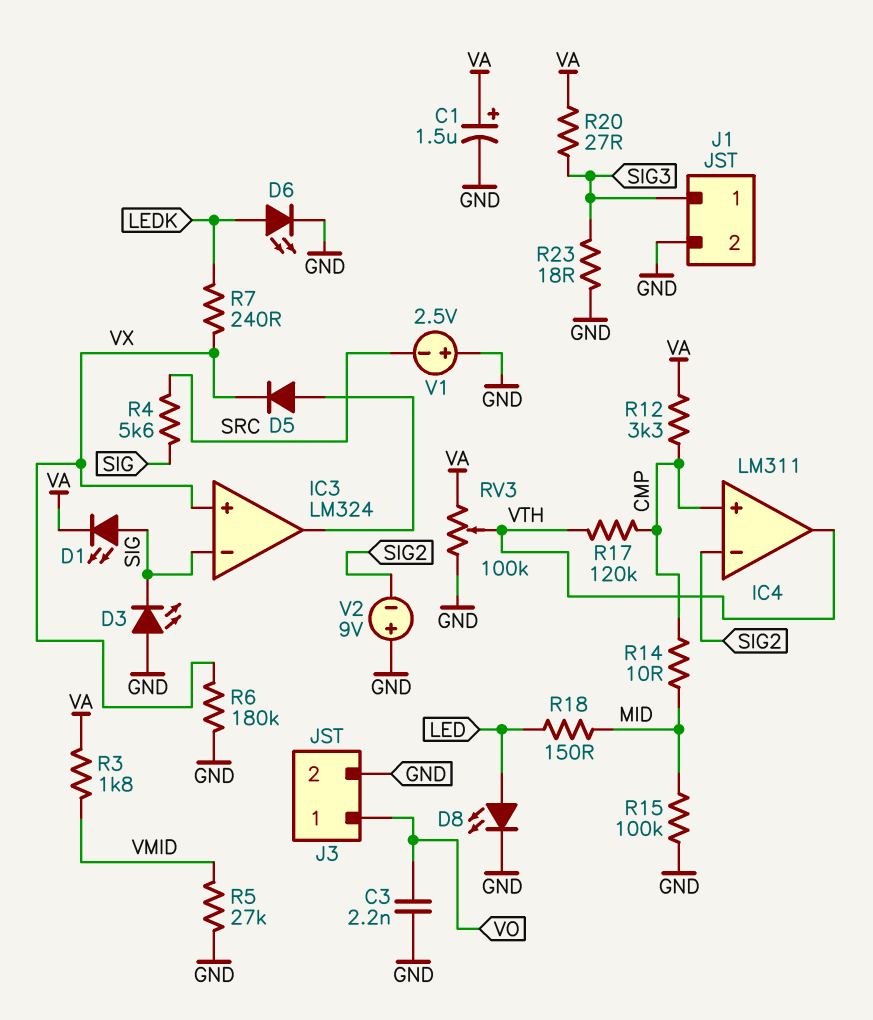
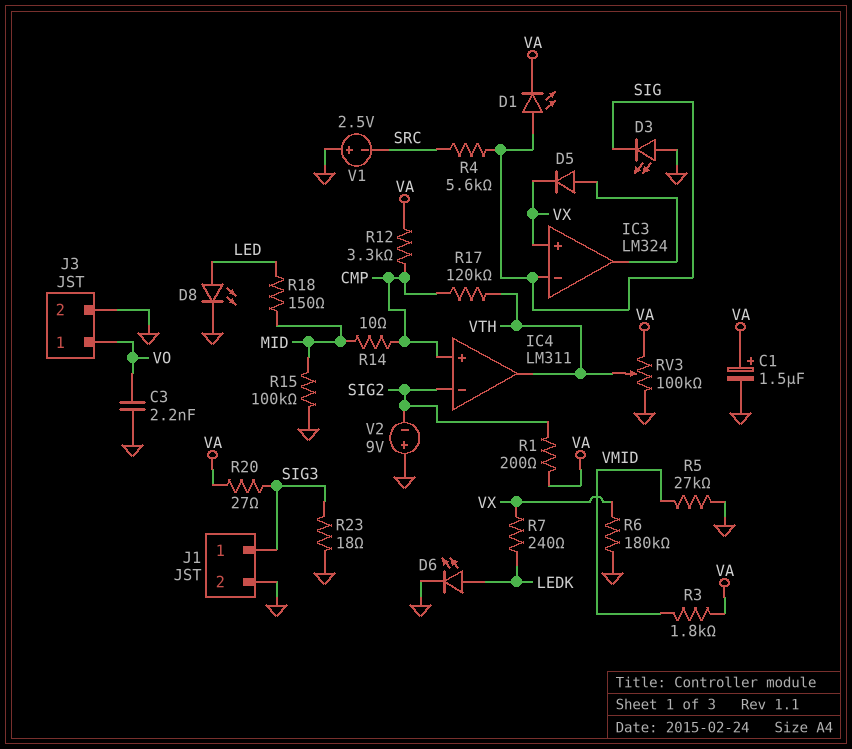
R1: none -> 200 (SIG2, VA)

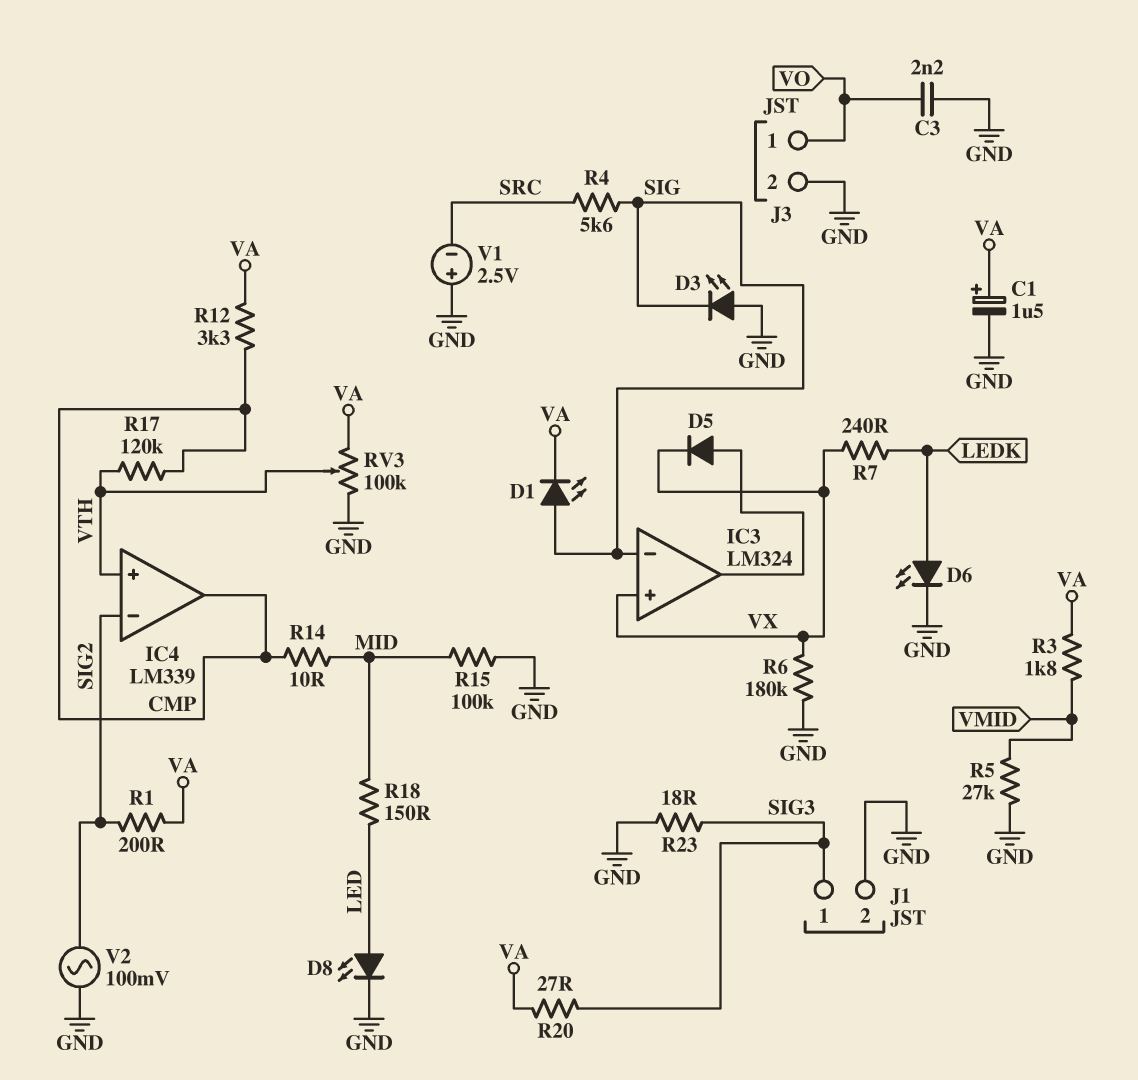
IC4: LM311 -> LM339
IC4 pin in+: CMP -> VTH
IC4 pin out: VTH -> CMP
V2: 9V (plus GND, minus SIG2) -> AC 100mV (GND, SIG2)

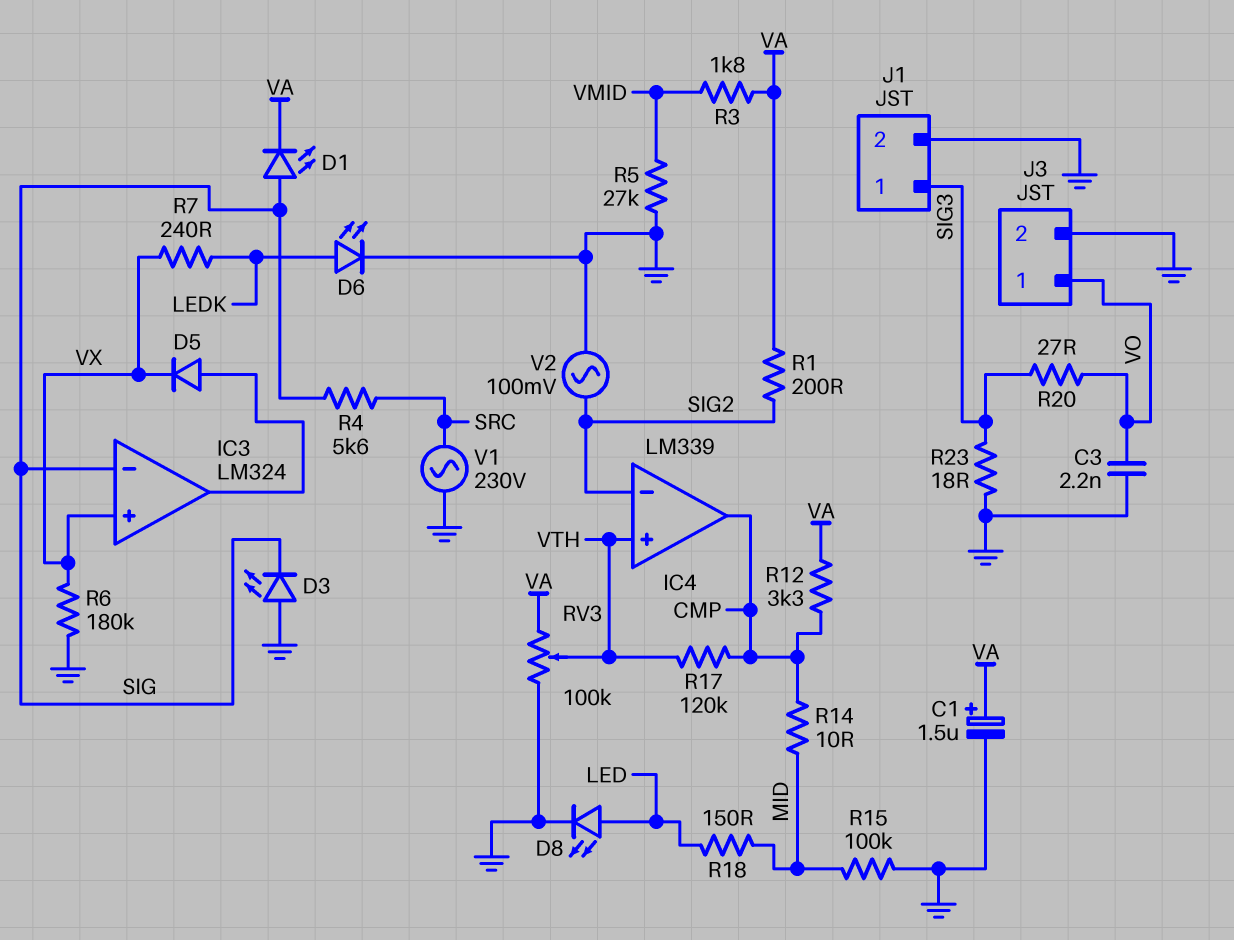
R20: 27 (SIG3, VA) -> 27 (SIG3, VO)
V1: 2.5V (plus GND, minus SRC) -> AC 230V (GND, SRC)

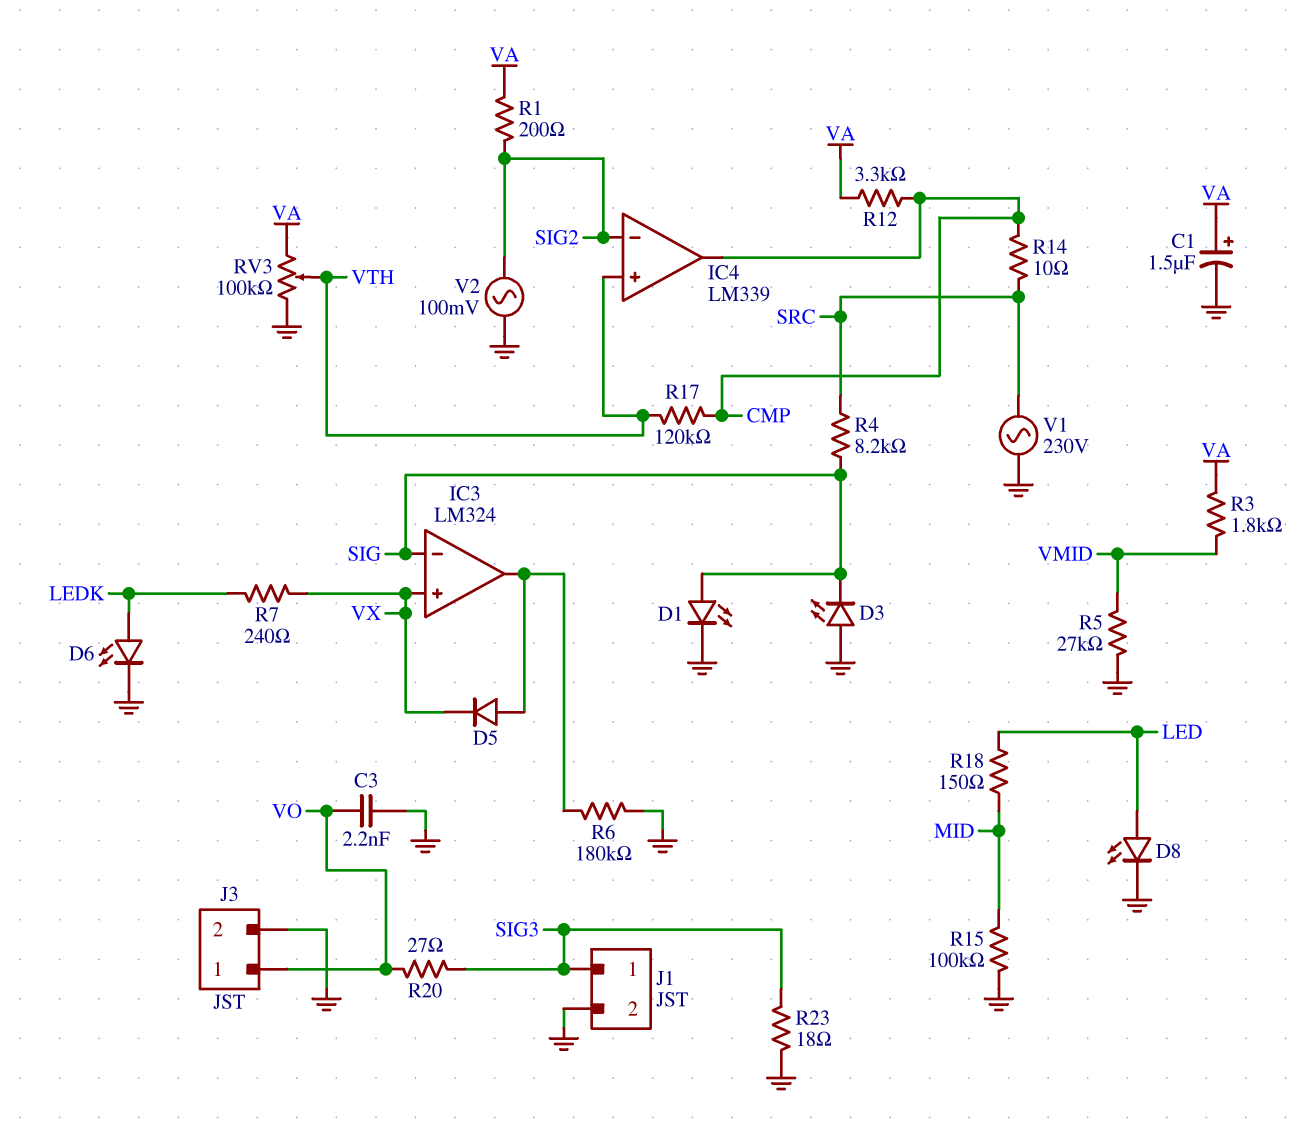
D1: LED (A SIG, K VA) -> LED (A SIG, K GND)
R4: 5.6k (SIG, SRC) -> 8.2k (SIG, SRC)
R6: 180k (GND, VX) -> 180k (GND, IC3/out)
R14: 10 (CMP, MID) -> 10 (CMP, SRC)

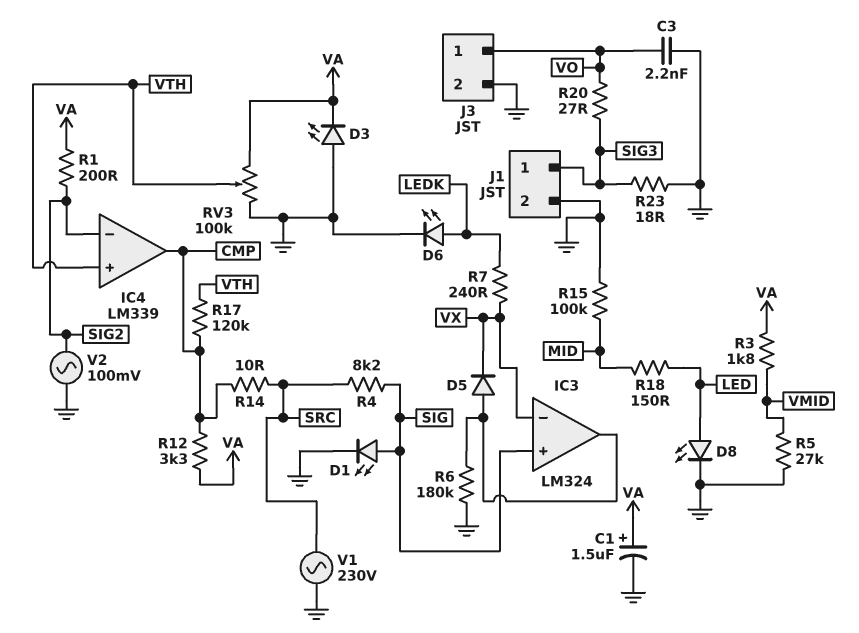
D3: LED (A GND, K SIG) -> LED (A GND, K VA)
IC3 pin in+: VX -> SIG
IC3 pin in-: SIG -> VX

